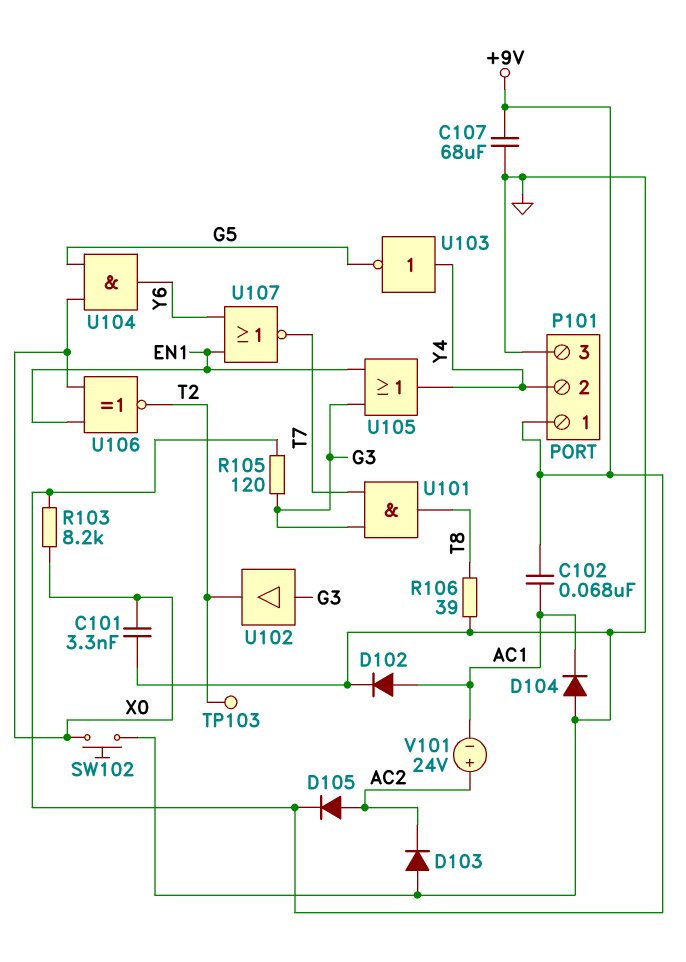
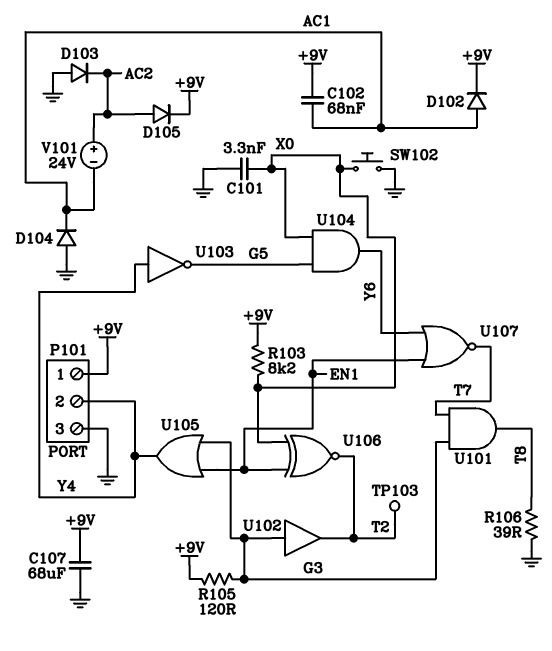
D102: diode (A AC1, K GND) -> diode (A AC1, K +9V)

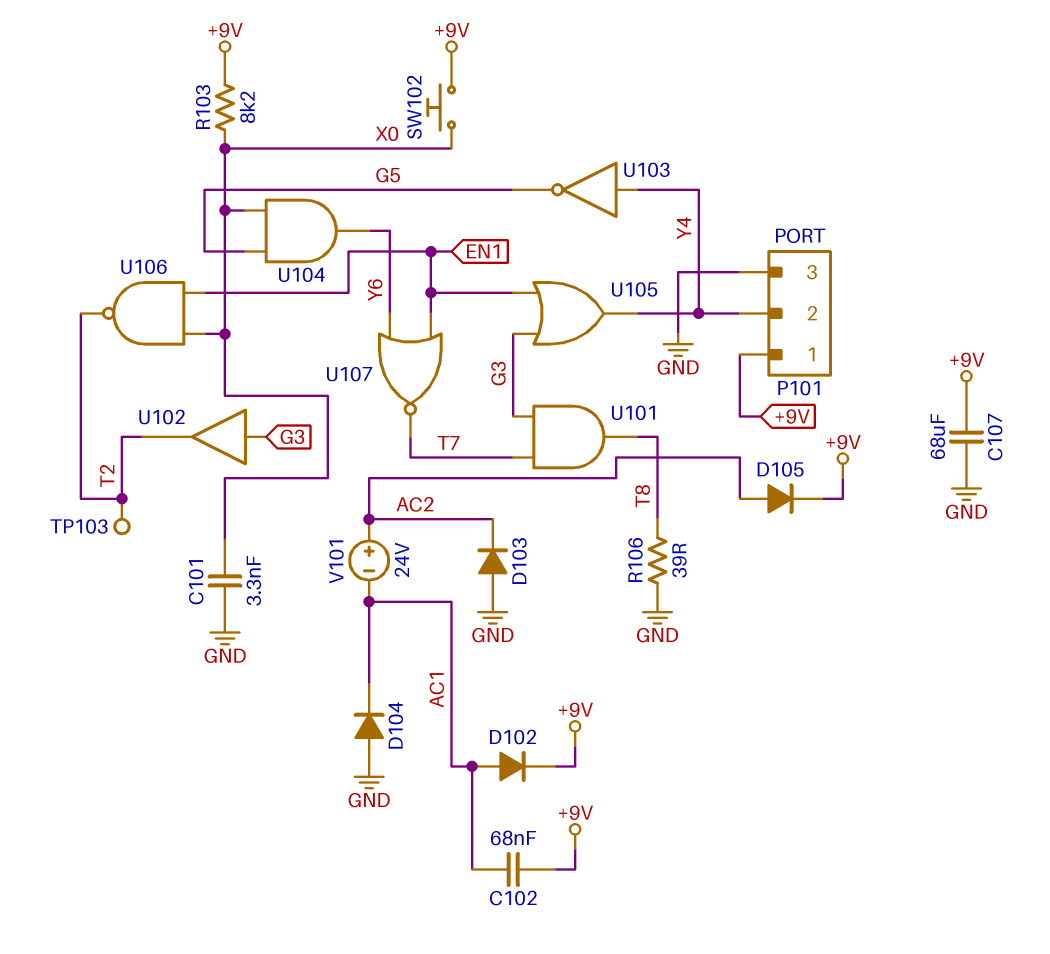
R105: 120 (+9V, G3) -> none
SW102: button (GND, X0) -> button (+9V, X0)
U106: XNOR (in EN1, in X0, out T2) -> NAND (in EN1, in X0, out T2)

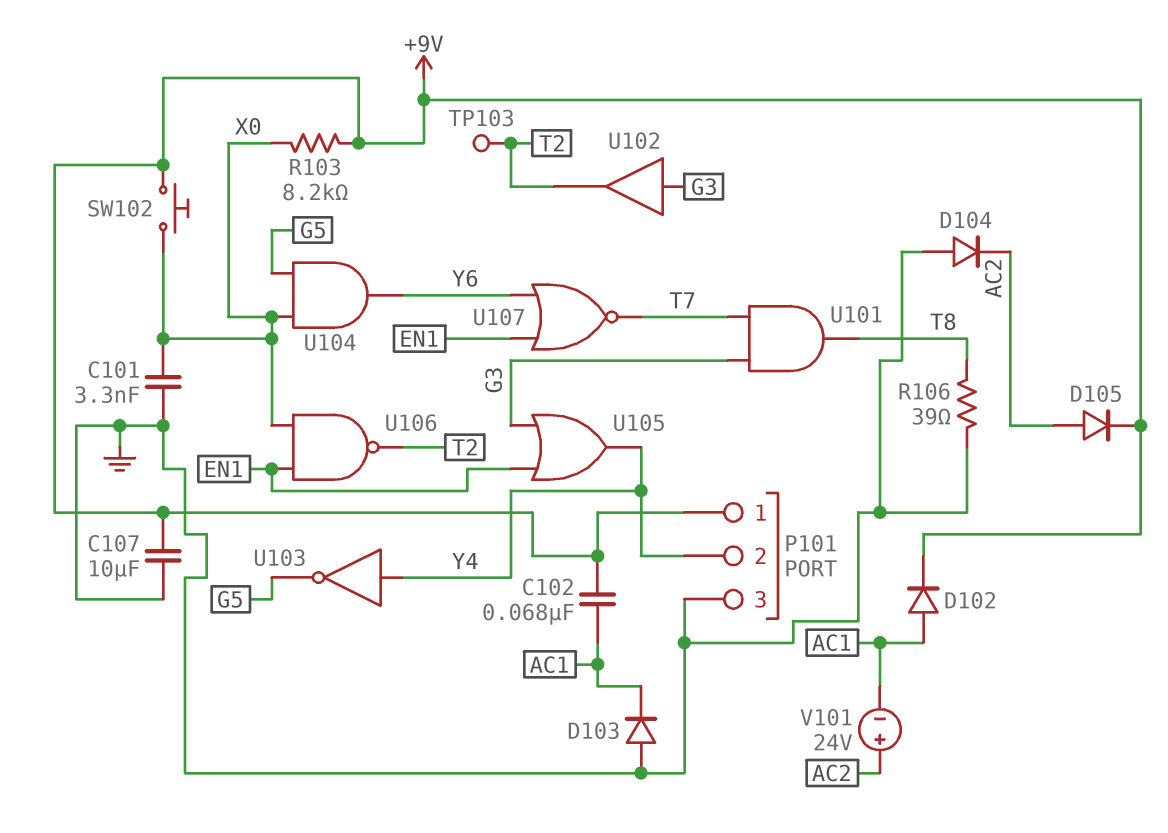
C107: 68uF (+9V, GND) -> 10uF (+9V, GND)
D103: diode (A GND, K AC2) -> diode (A GND, K AC1)
D104: diode (A GND, K AC1) -> diode (A GND, K AC2)

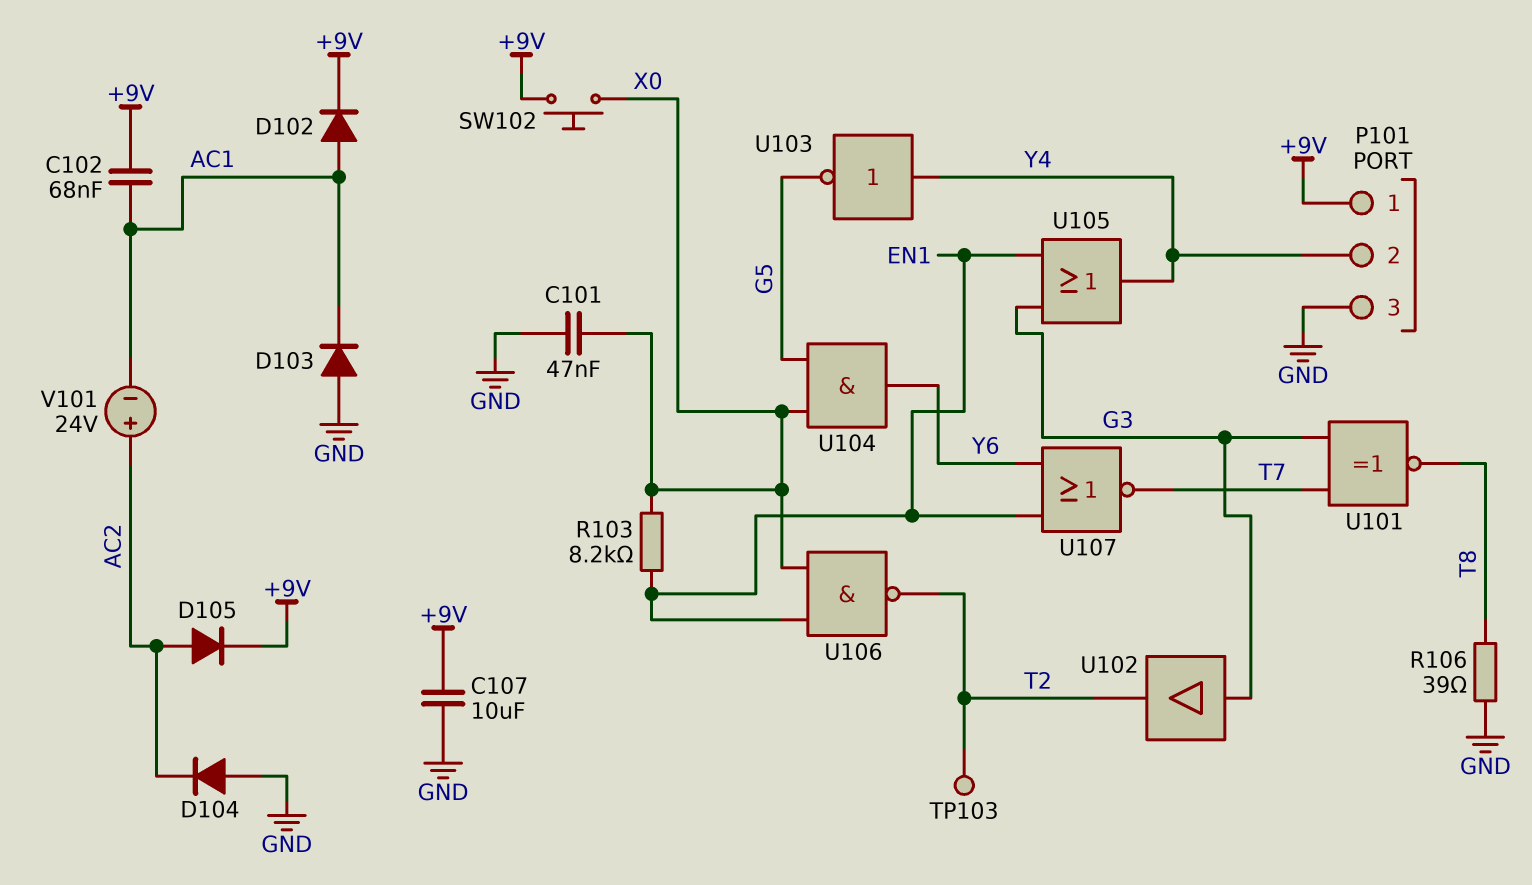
C101: 3.3nF (GND, X0) -> 47nF (GND, X0)
R103: 8.2k (+9V, X0) -> 8.2k (EN1, X0)
U101: AND (in G3, in T7, out T8) -> XNOR (in G3, in T7, out T8)

